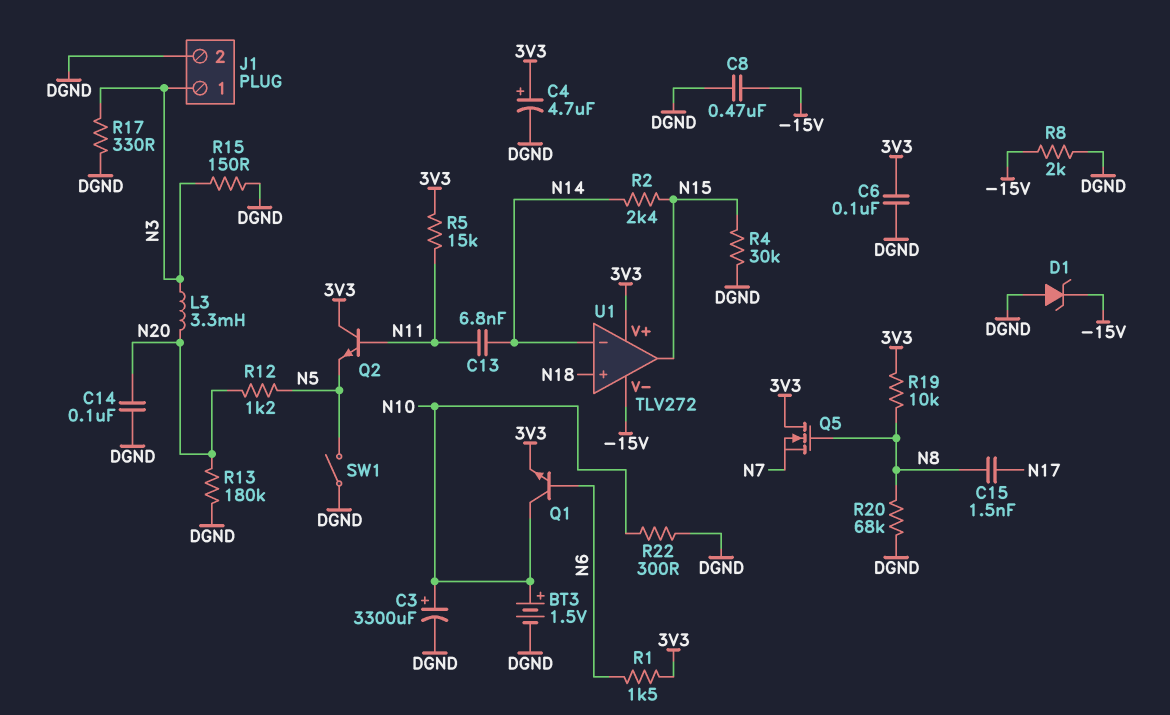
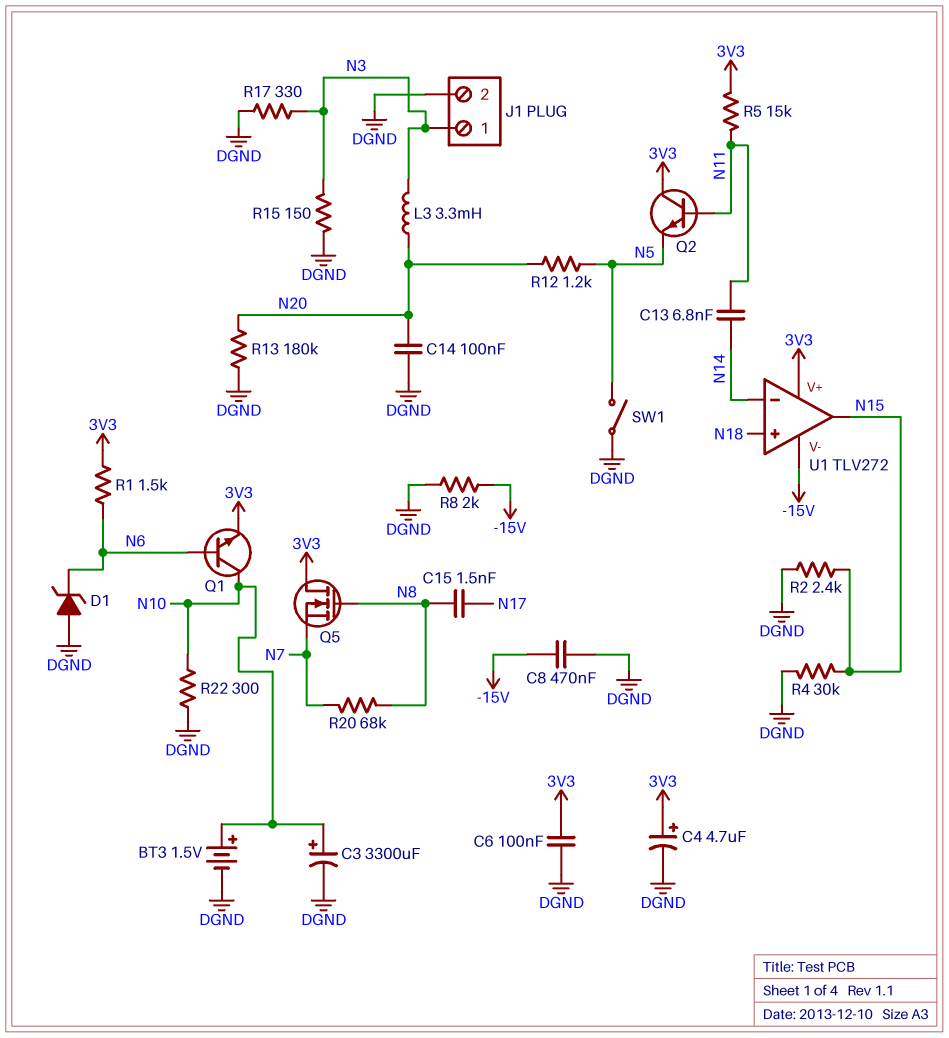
D1: zener (A DGND, K -15V) -> zener (A DGND, K N6)
R2: 2.4k (N14, N15) -> 2.4k (DGND, N15)
R19: 10k (3V3, N8) -> none
R20: 68k (DGND, N8) -> 68k (N7, N8)

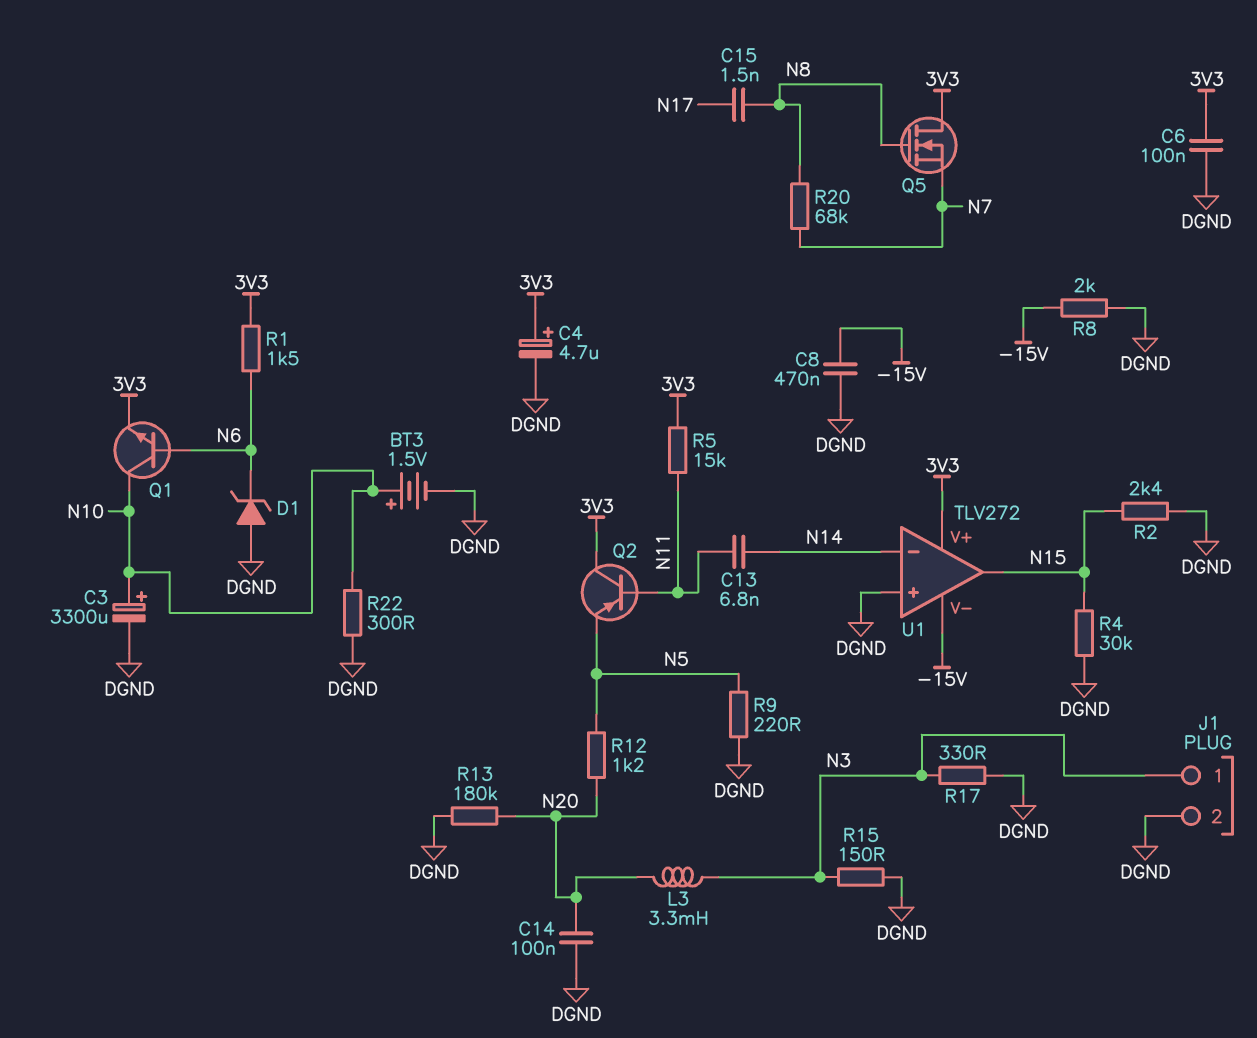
Q2: NPN (B N11, C 3V3, E N5) -> PNP (B N11, C 3V3, E N5)
R9: none -> 220 (DGND, N5)
SW1: switch (DGND, N5) -> none
U1 pin in+: N18 -> DGND

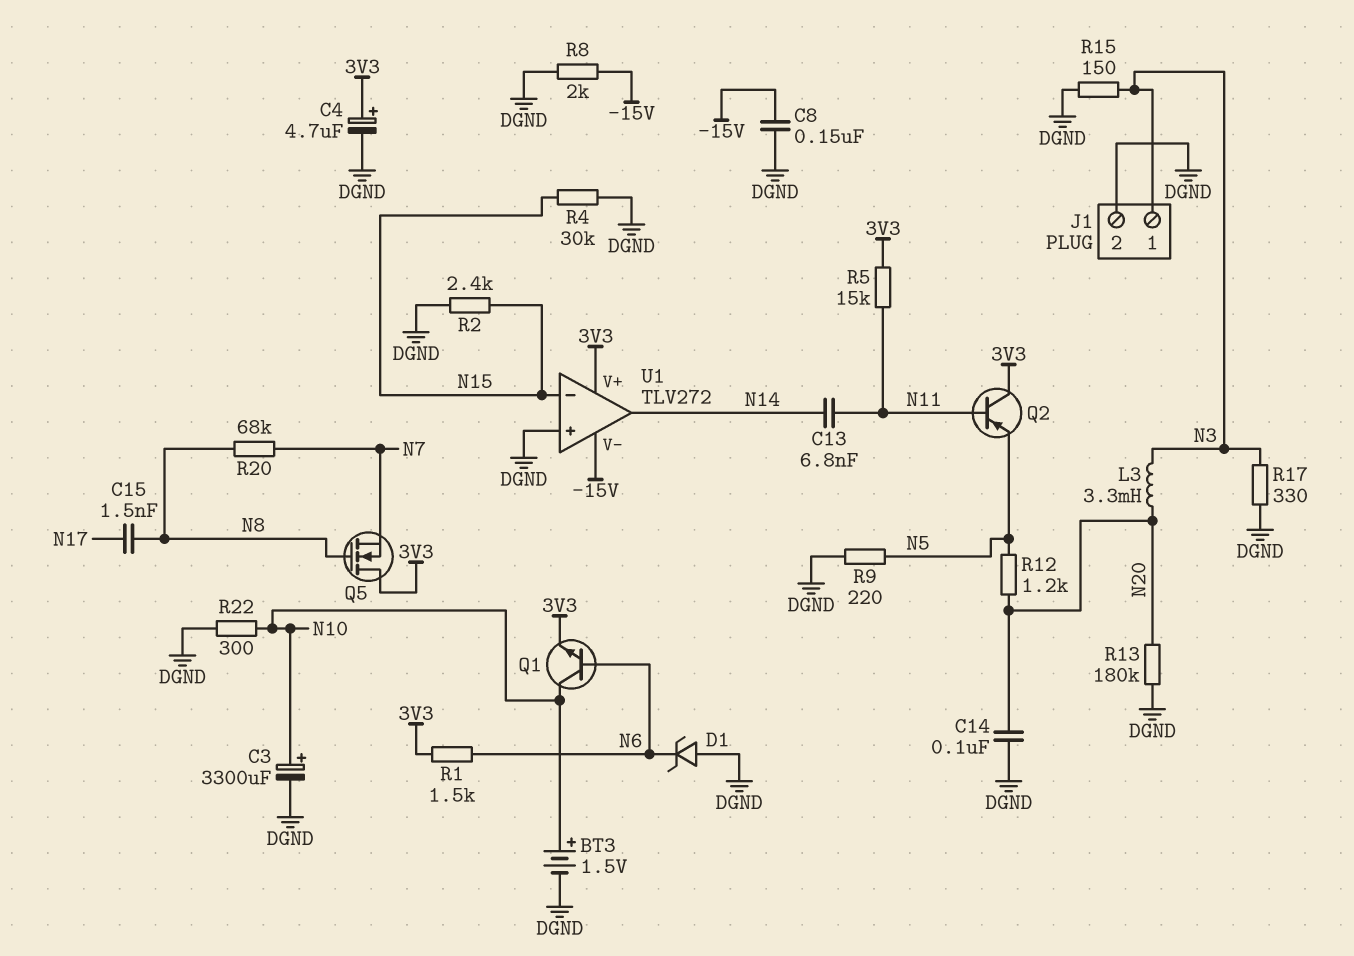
C6: 100nF (3V3, DGND) -> none
C8: 470nF (-15V, DGND) -> 150nF (-15V, DGND)
U1 pin in-: N14 -> N15
U1 pin out: N15 -> N14

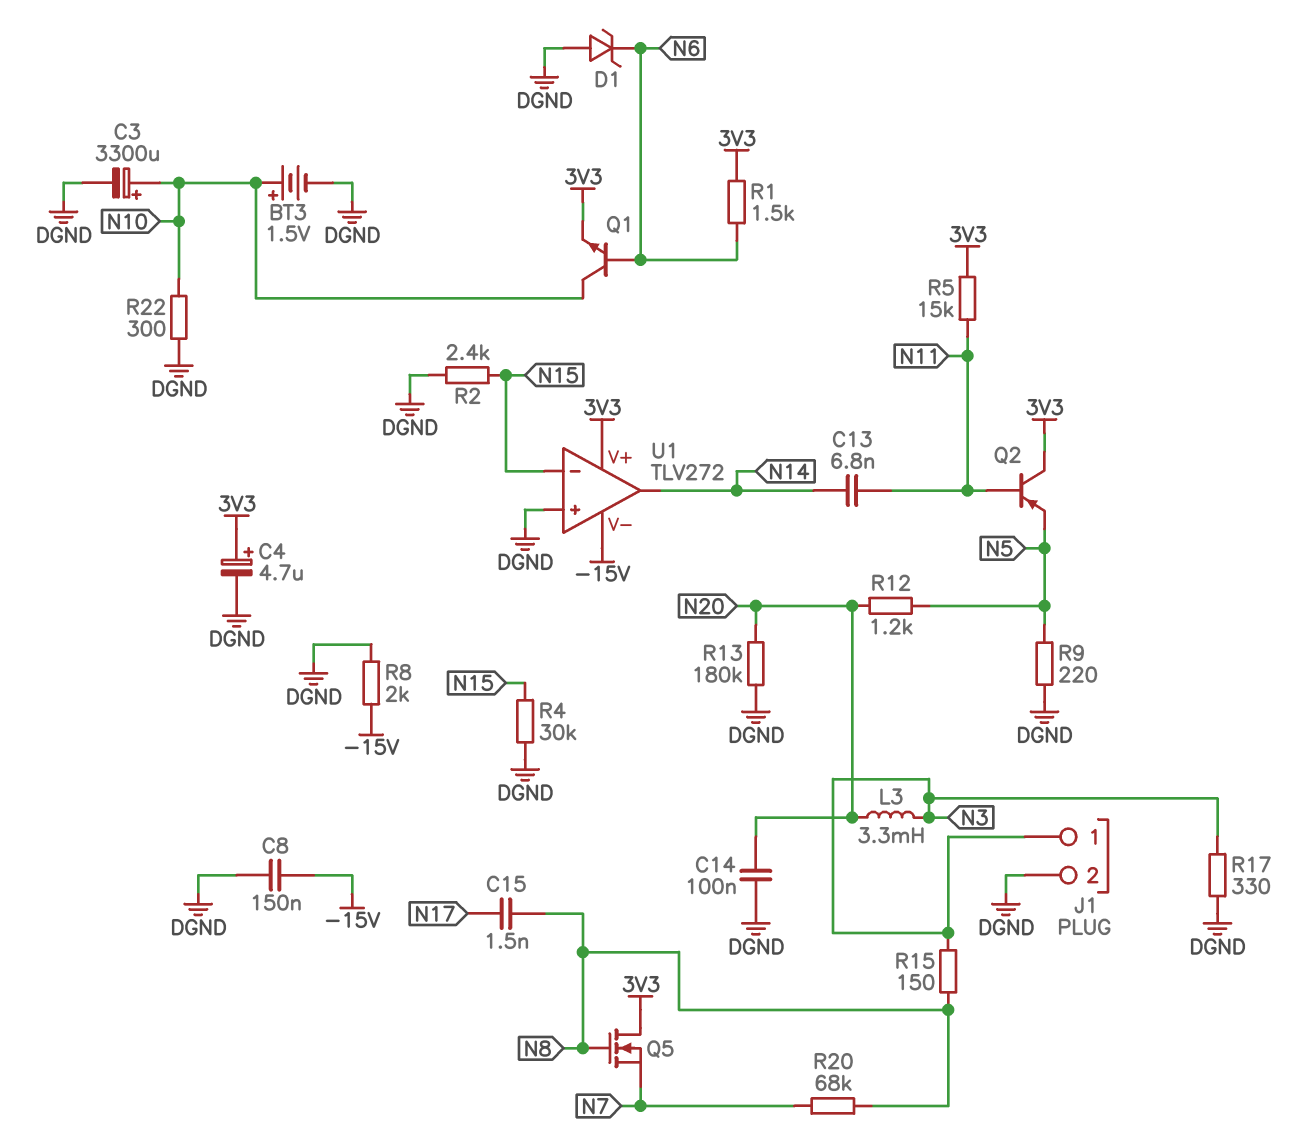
R15: 150 (DGND, N3) -> 150 (N3, N8)

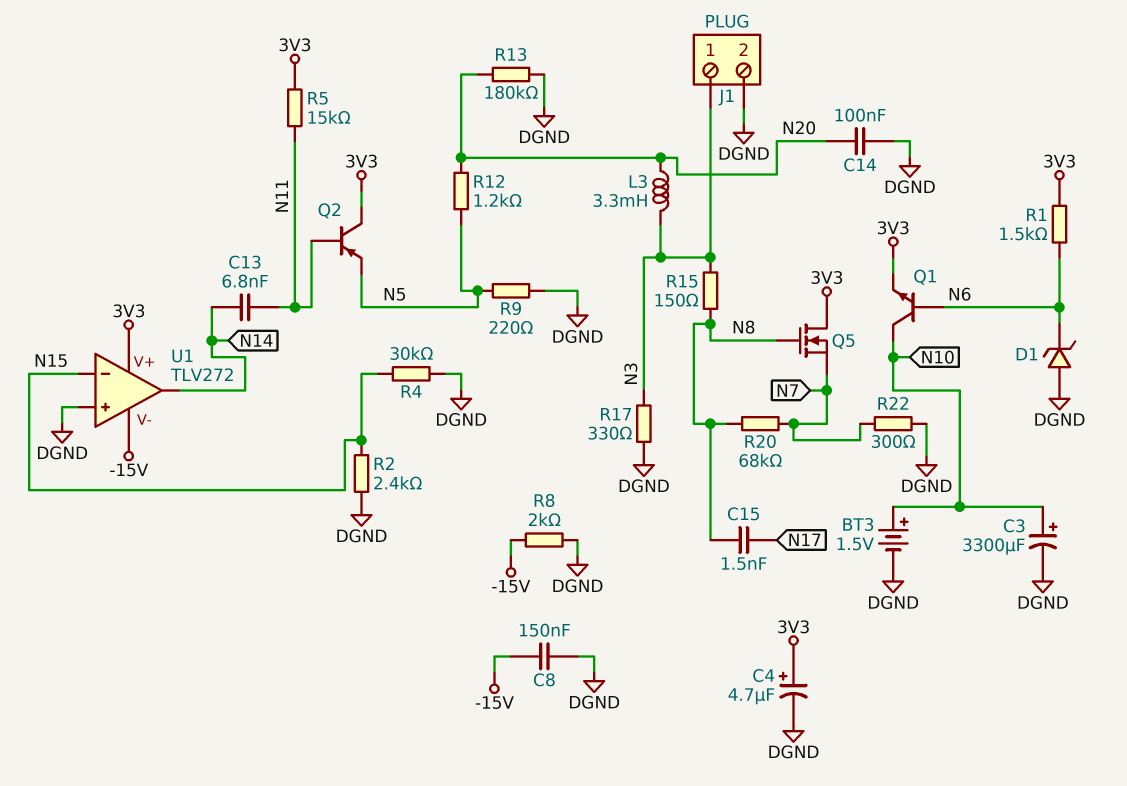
R22: 300 (DGND, N10) -> 300 (DGND, N7)

